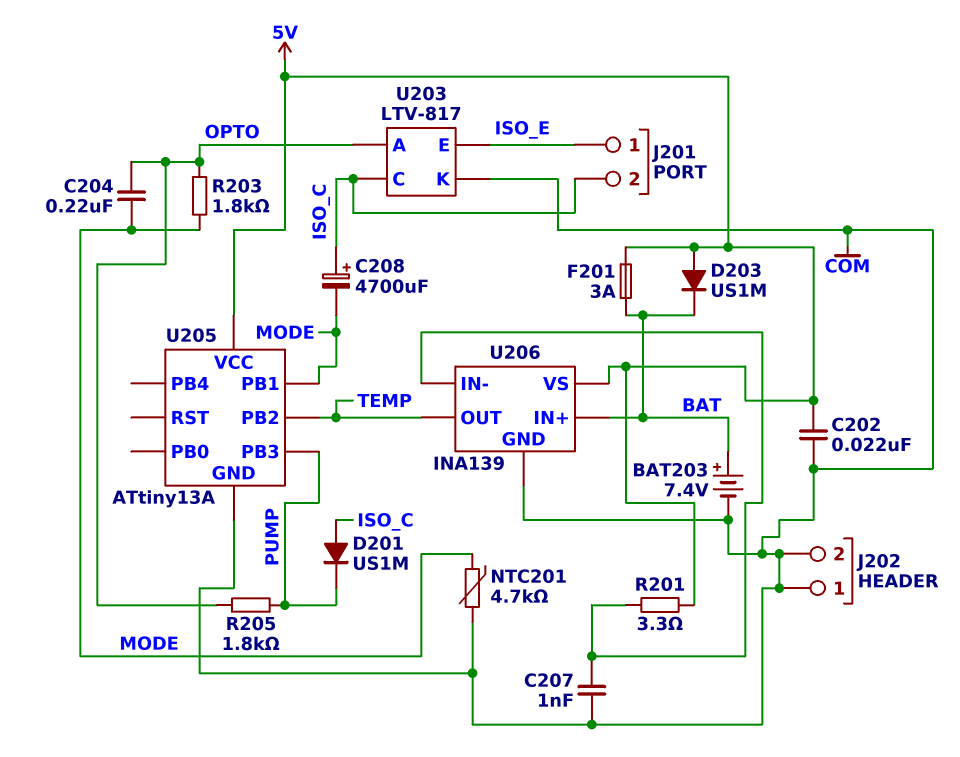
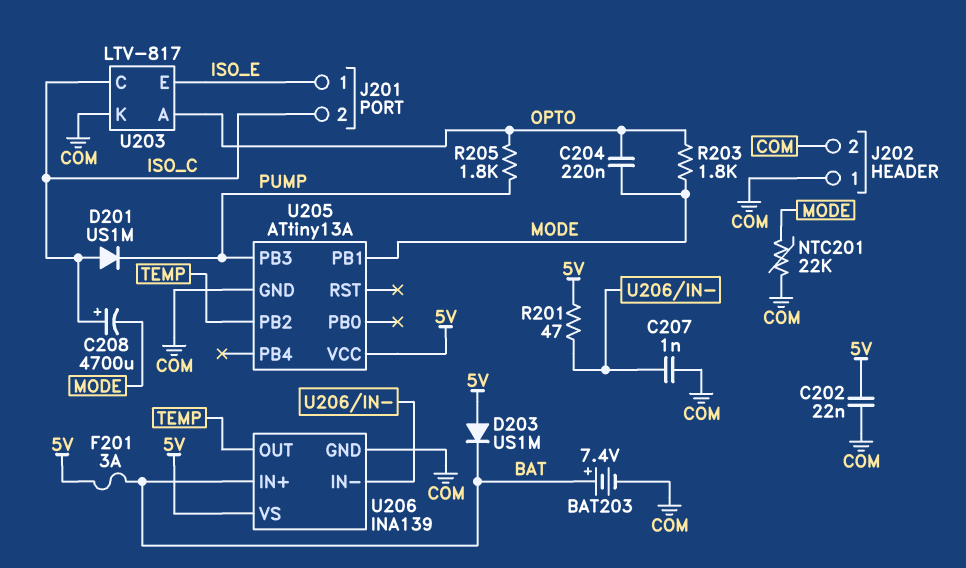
NTC201: 4.7k (COM, MODE) -> 22k (COM, MODE)
R201: 3.3 (5V, U206/IN-) -> 47 (5V, U206/IN-)

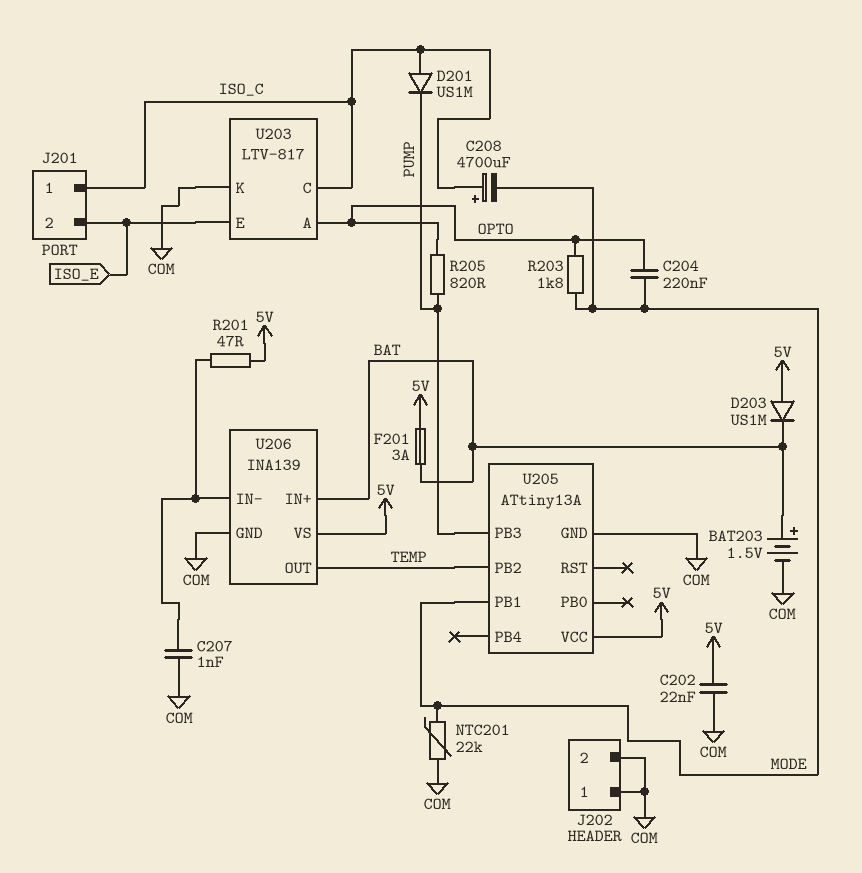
BAT203: 7.4V (plus BAT, minus COM) -> 1.5V (plus BAT, minus COM)
J201 pin 1: ISO_E -> ISO_C
J201 pin 2: ISO_C -> ISO_E
R205: 1.8k (OPTO, PUMP) -> 820 (OPTO, PUMP)

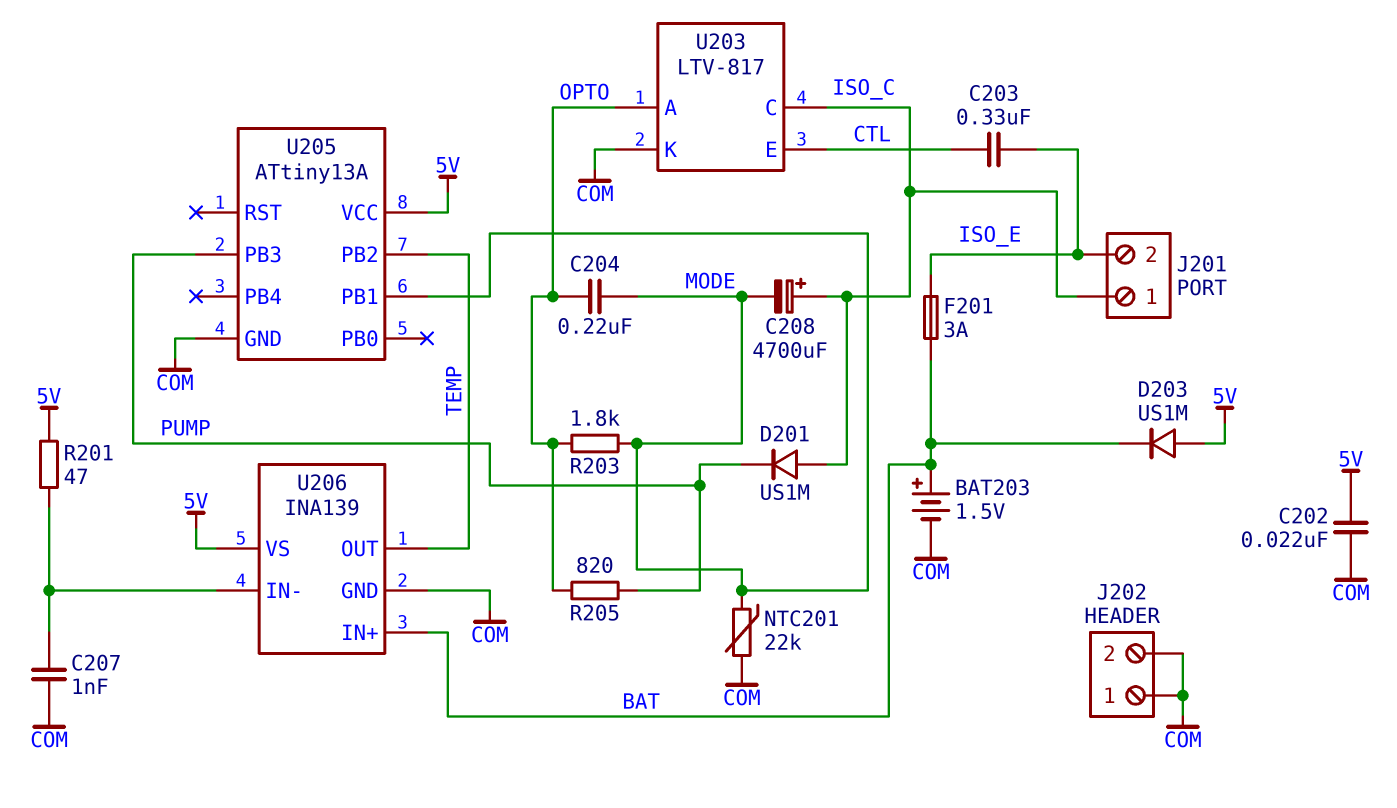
C203: none -> 330nF (CTL, ISO_E)
F201: 3A (5V, BAT) -> 3A (BAT, ISO_E)
U203 pin E: ISO_E -> CTL

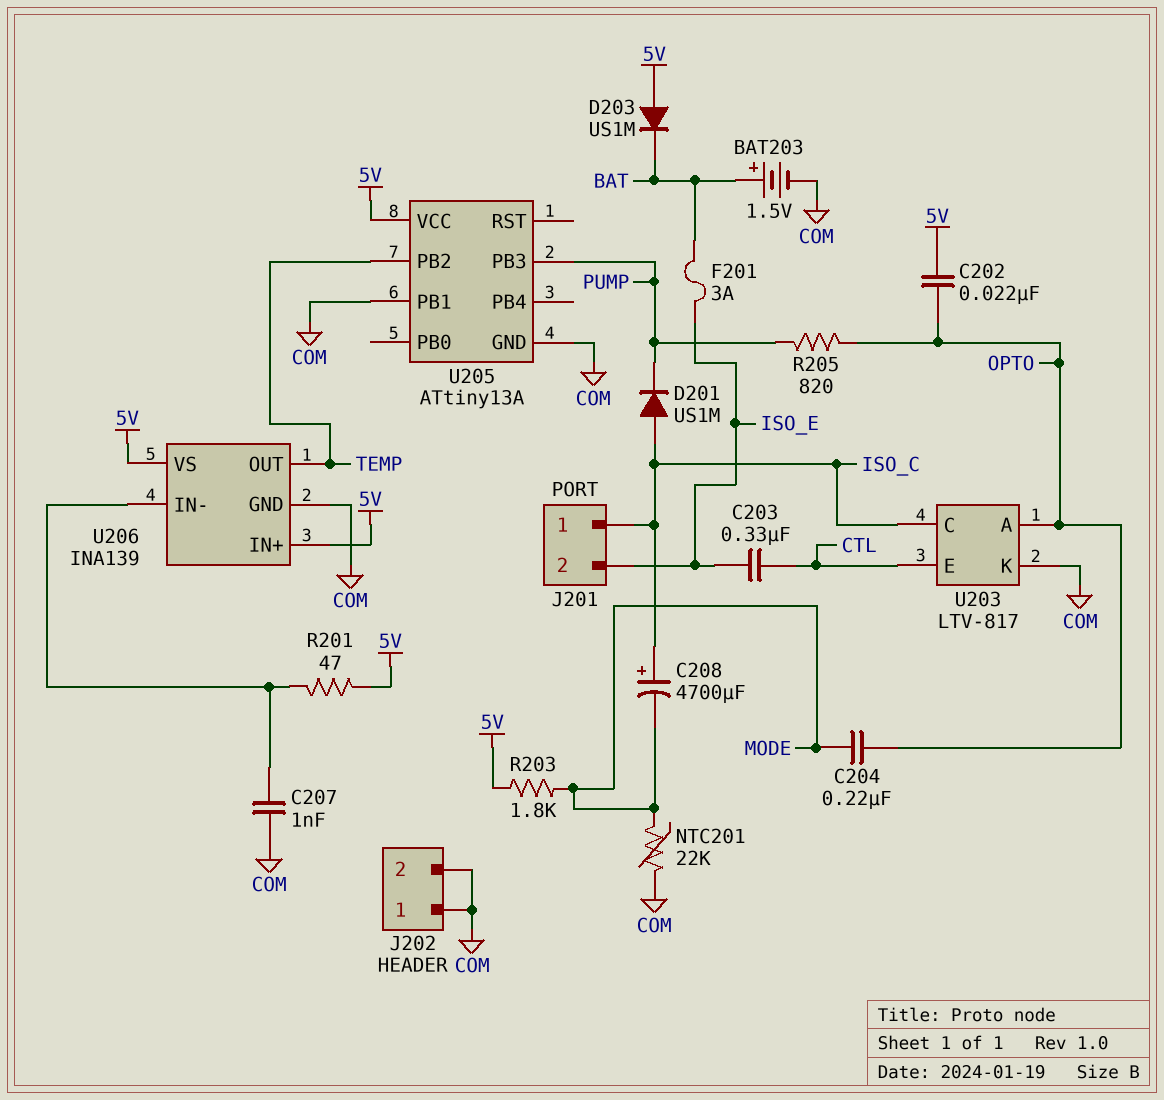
C202: 22nF (5V, COM) -> 22nF (5V, OPTO)
R203: 1.8k (MODE, OPTO) -> 1.8k (5V, MODE)
U205 pin PB1: MODE -> COM
U206 pin IN+: BAT -> 5V

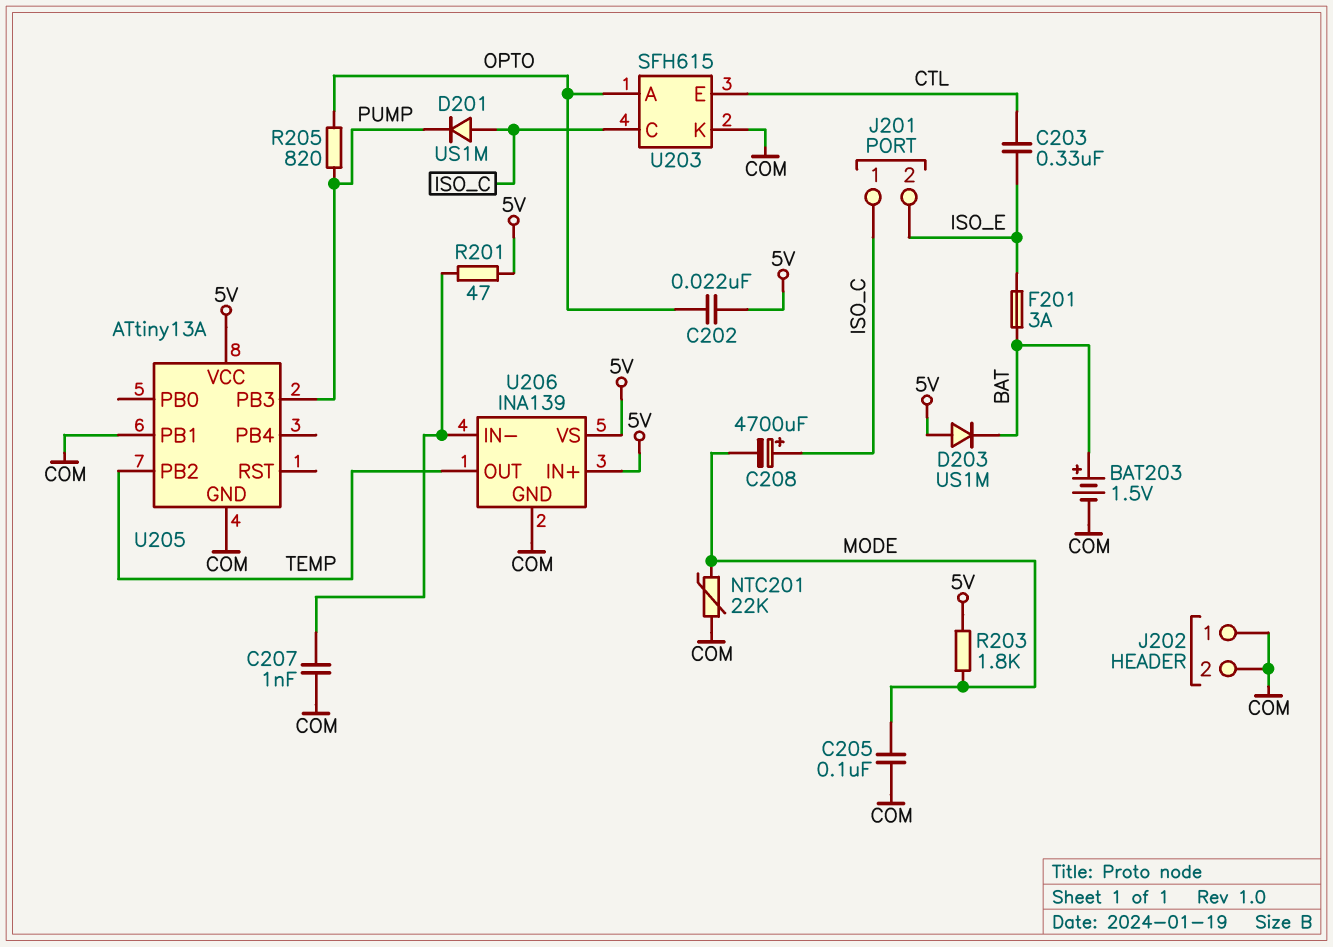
C204: 220nF (MODE, OPTO) -> none
C205: none -> 100nF (COM, MODE)
U203: LTV-817 -> SFH615

